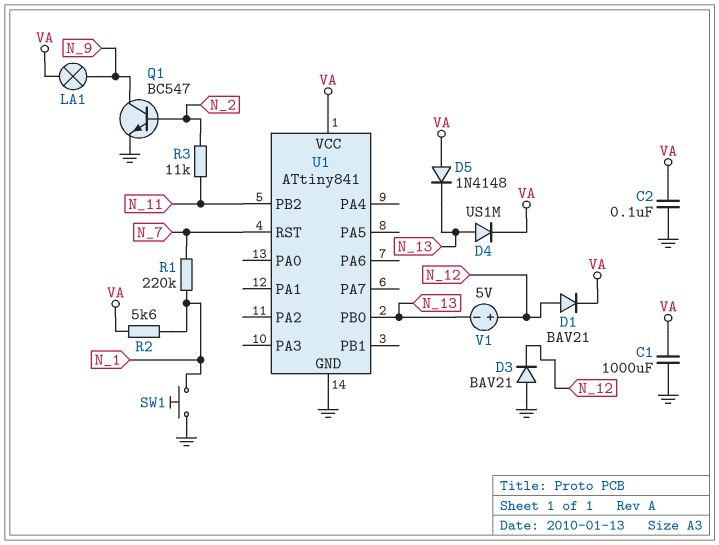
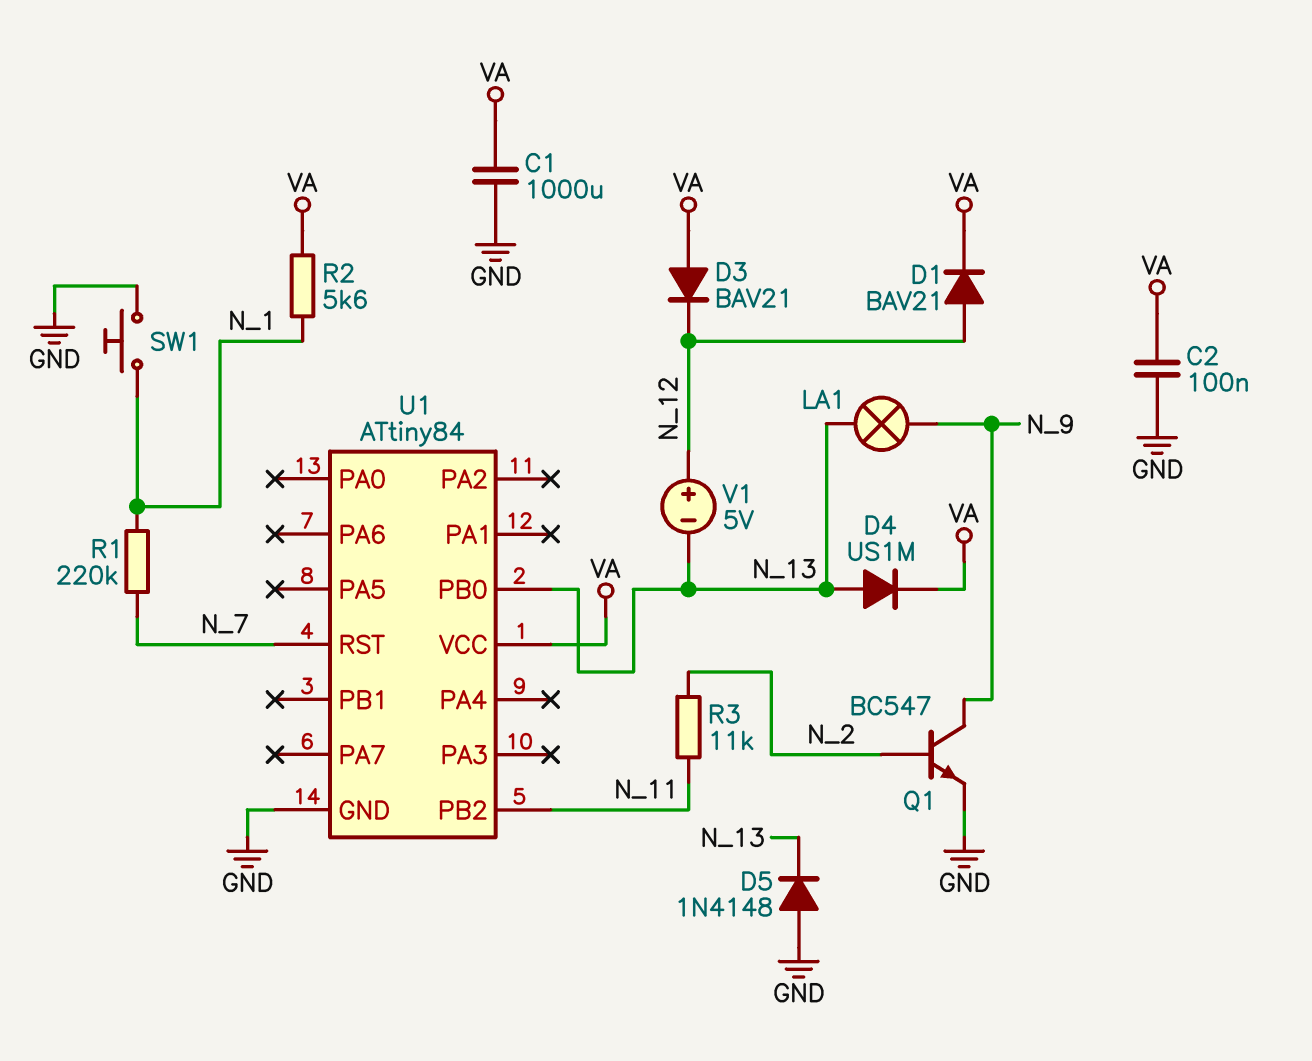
D3: diode BAV21 (A GND, K N_12) -> diode BAV21 (A VA, K N_12)
D5: diode 1N4148 (A VA, K N_13) -> diode 1N4148 (A GND, K N_13)
LA1: lamp (N_9, VA) -> lamp (N_9, N_13)
U1: ATtiny841 -> ATtiny84

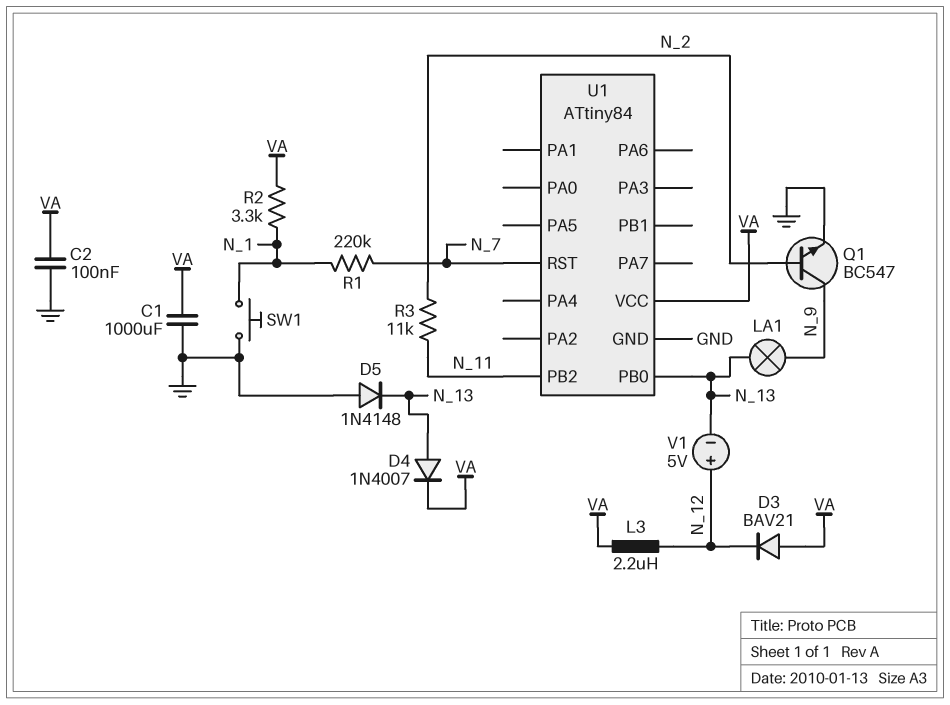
D1: diode BAV21 (A N_12, K VA) -> none
D4: diode US1M (A N_13, K VA) -> diode 1N4007 (A N_13, K VA)
L3: none -> 2.2uH (N_12, VA)
R2: 5.6k (N_1, VA) -> 3.3k (N_1, VA)

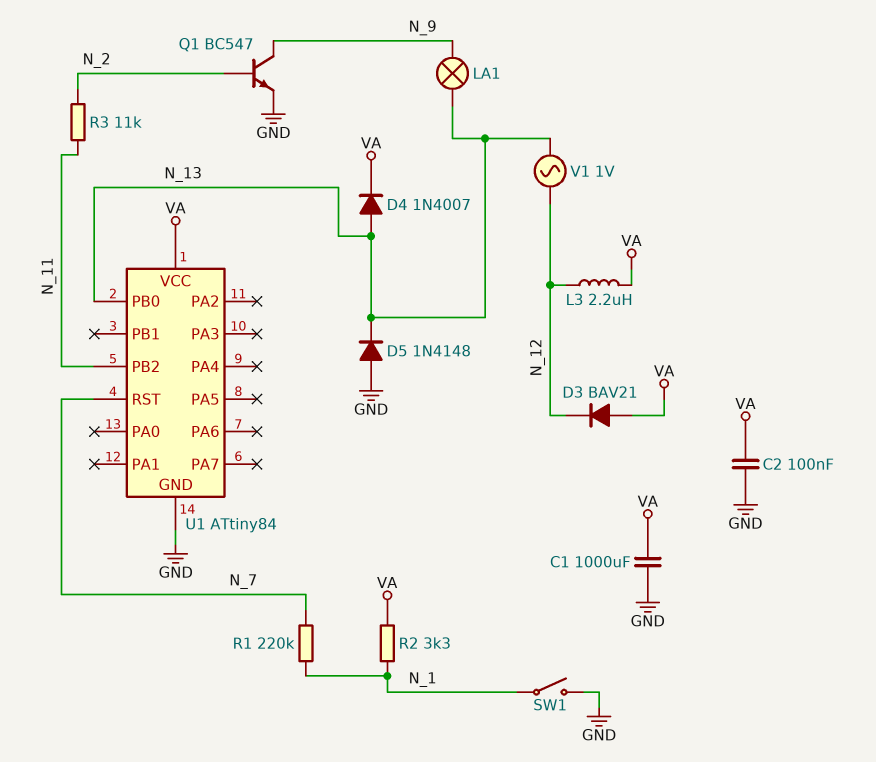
SW1: button (GND, N_1) -> switch (GND, N_1)
V1: 5V (plus N_12, minus N_13) -> AC 1V (N_12, N_13)

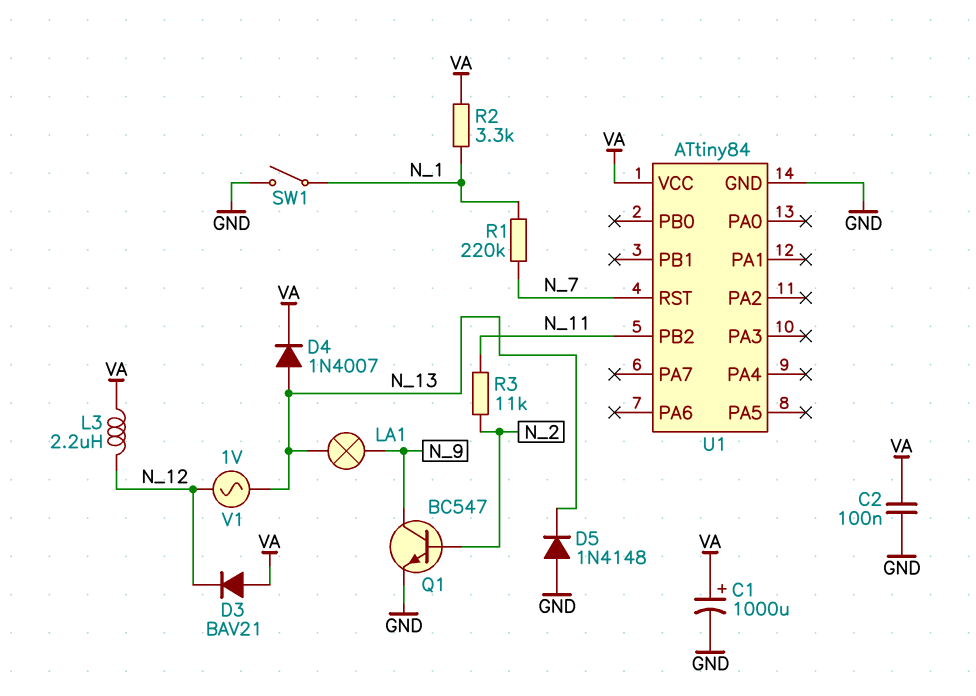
C1: 1000uF (GND, VA) -> 1000uF (plus VA, minus GND)
U1 pin PB0: N_13 -> none

